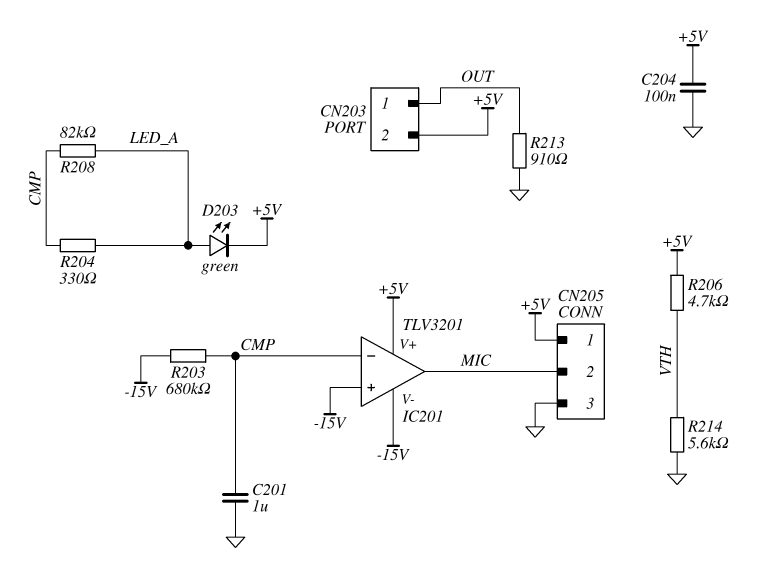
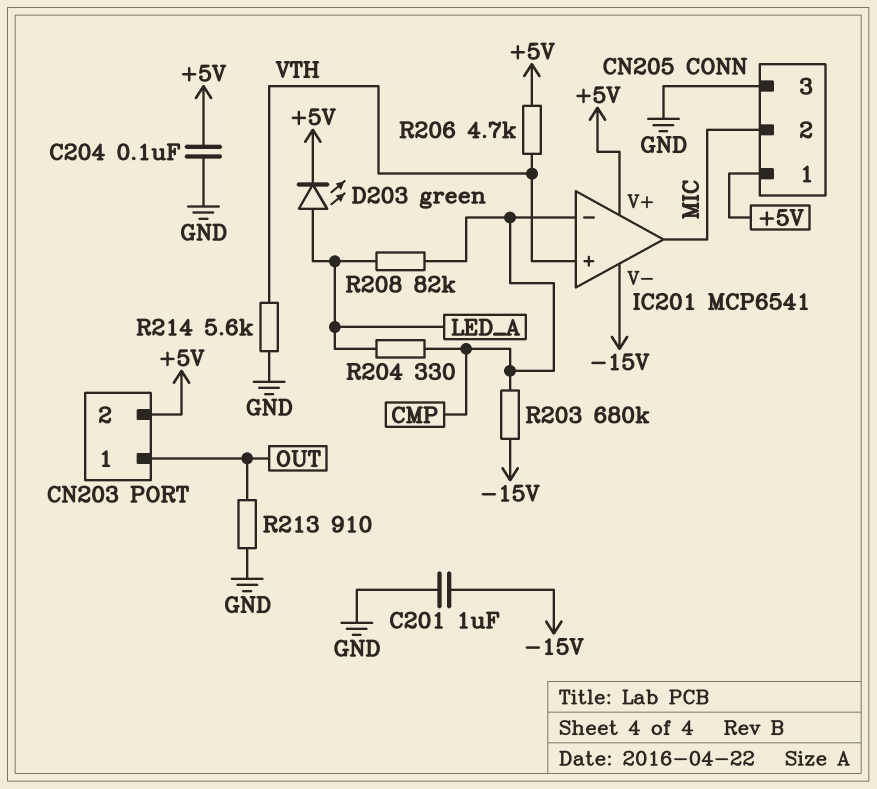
C201: 1uF (CMP, GND) -> 1uF (-15V, GND)
IC201: TLV3201 -> MCP6541
IC201 pin in+: -15V -> VTH

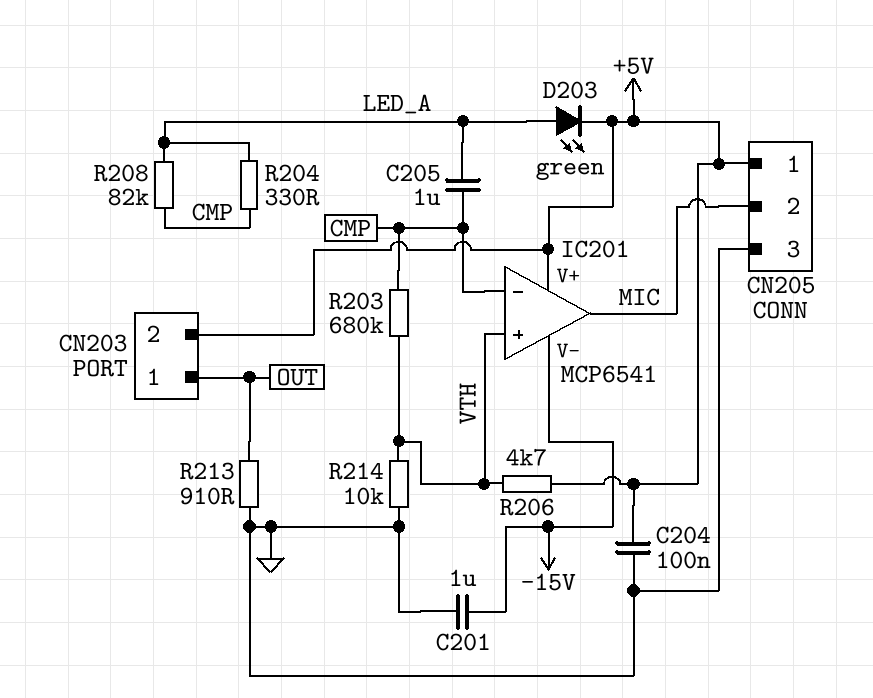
C205: none -> 1uF (CMP, LED_A)
R203: 680k (-15V, CMP) -> 680k (CMP, VTH)
R214: 5.6k (GND, VTH) -> 10k (GND, VTH)

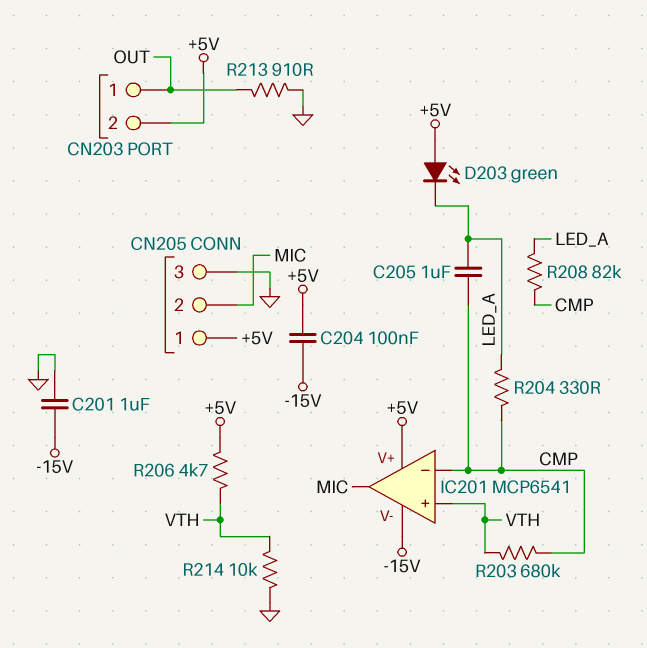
C204: 100nF (+5V, GND) -> 100nF (+5V, -15V)
D203: LED green (A LED_A, K +5V) -> LED green (A +5V, K LED_A)

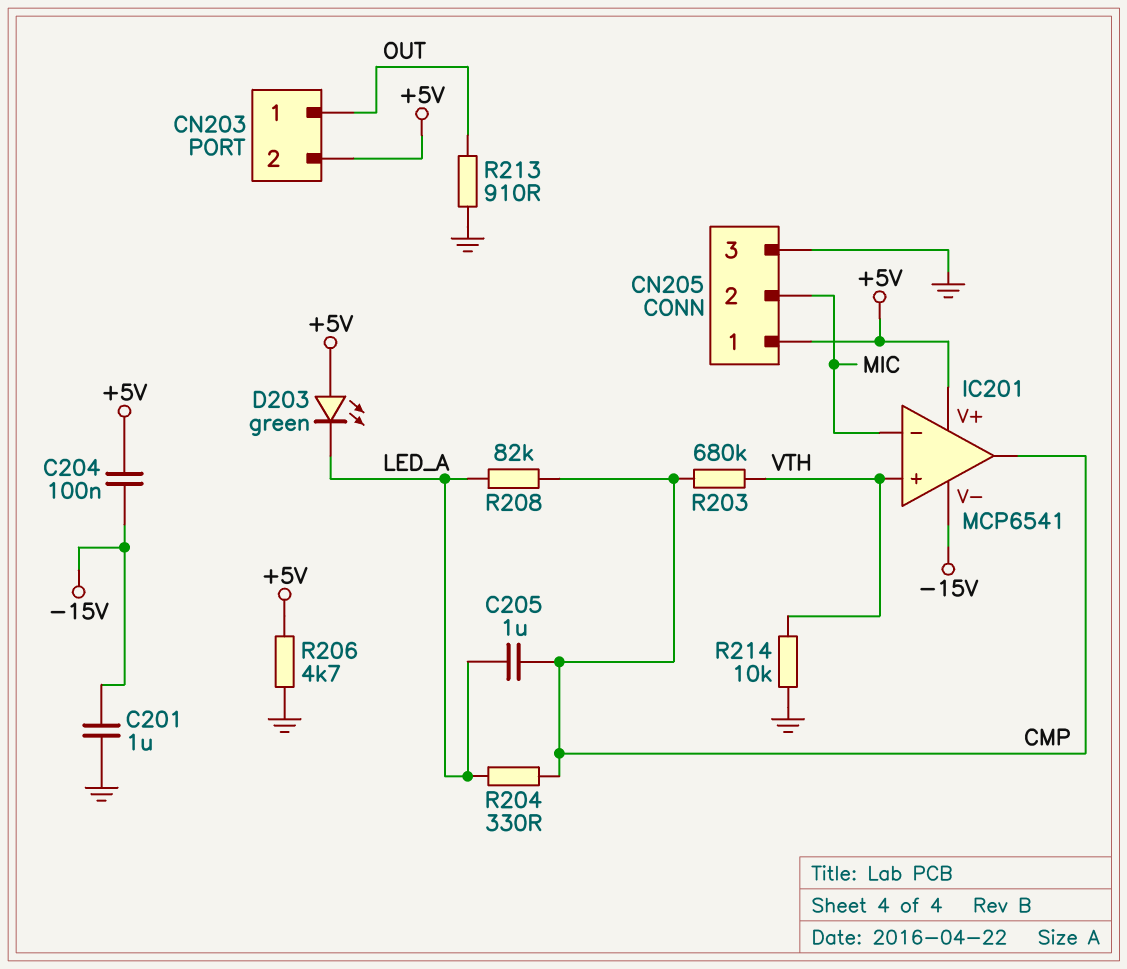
IC201 pin in-: CMP -> MIC
IC201 pin out: MIC -> CMP
R206: 4.7k (+5V, VTH) -> 4.7k (+5V, GND)

